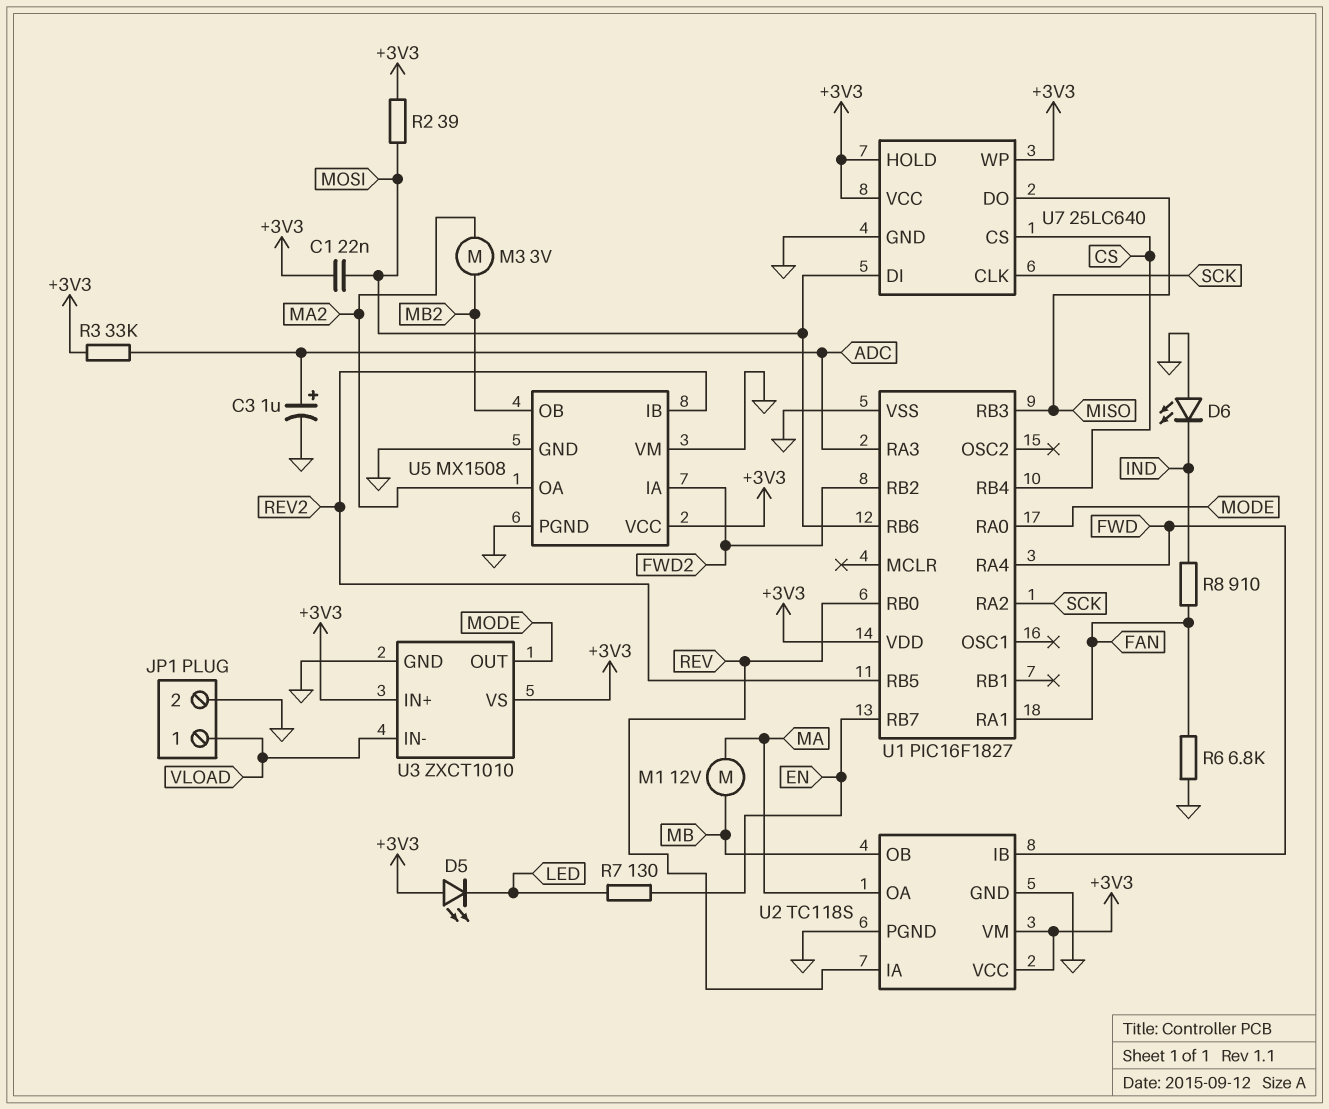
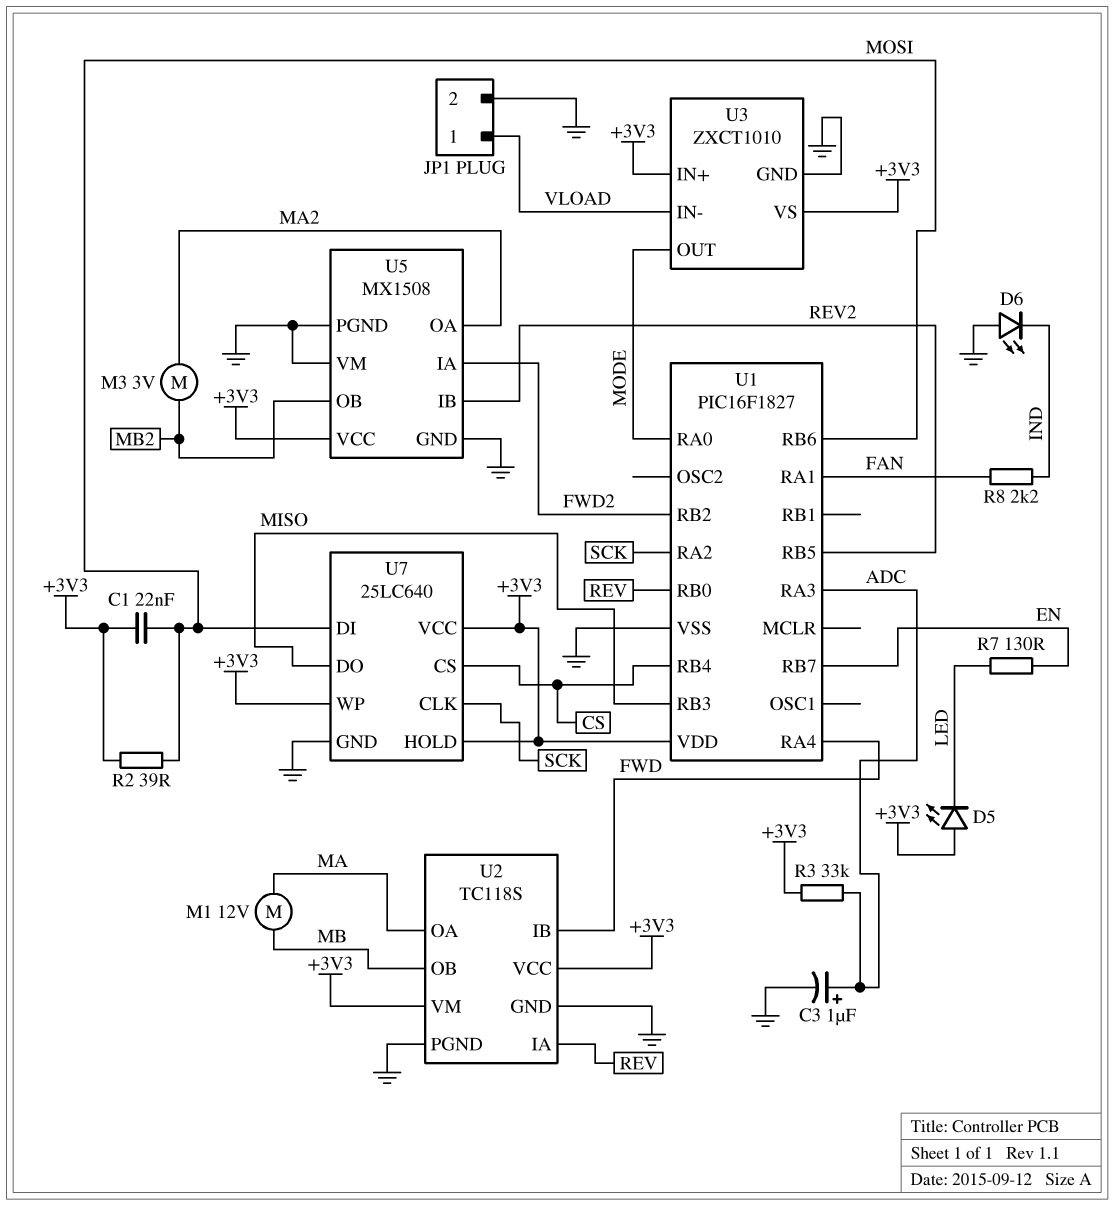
R6: 6.8k (FAN, GND) -> none
R8: 910 (FAN, IND) -> 2.2k (FAN, IND)

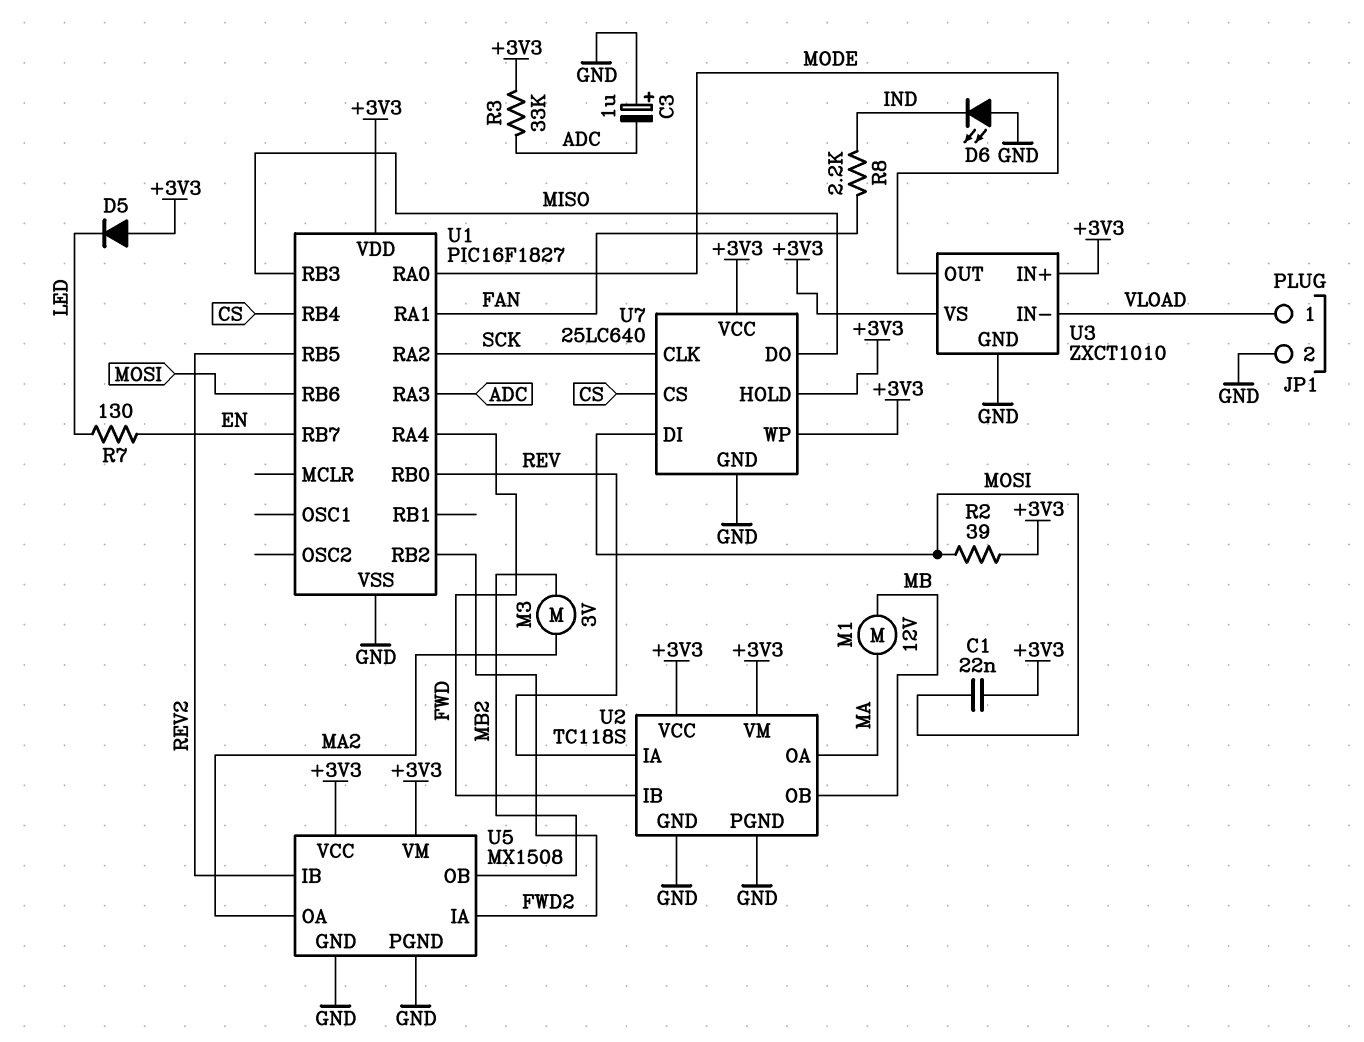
C3: 1uF (plus ADC, minus GND) -> 1uF (plus GND, minus ADC)
D5: LED (A +3V3, K LED) -> diode (A +3V3, K LED)
U5 pin VM: GND -> +3V3

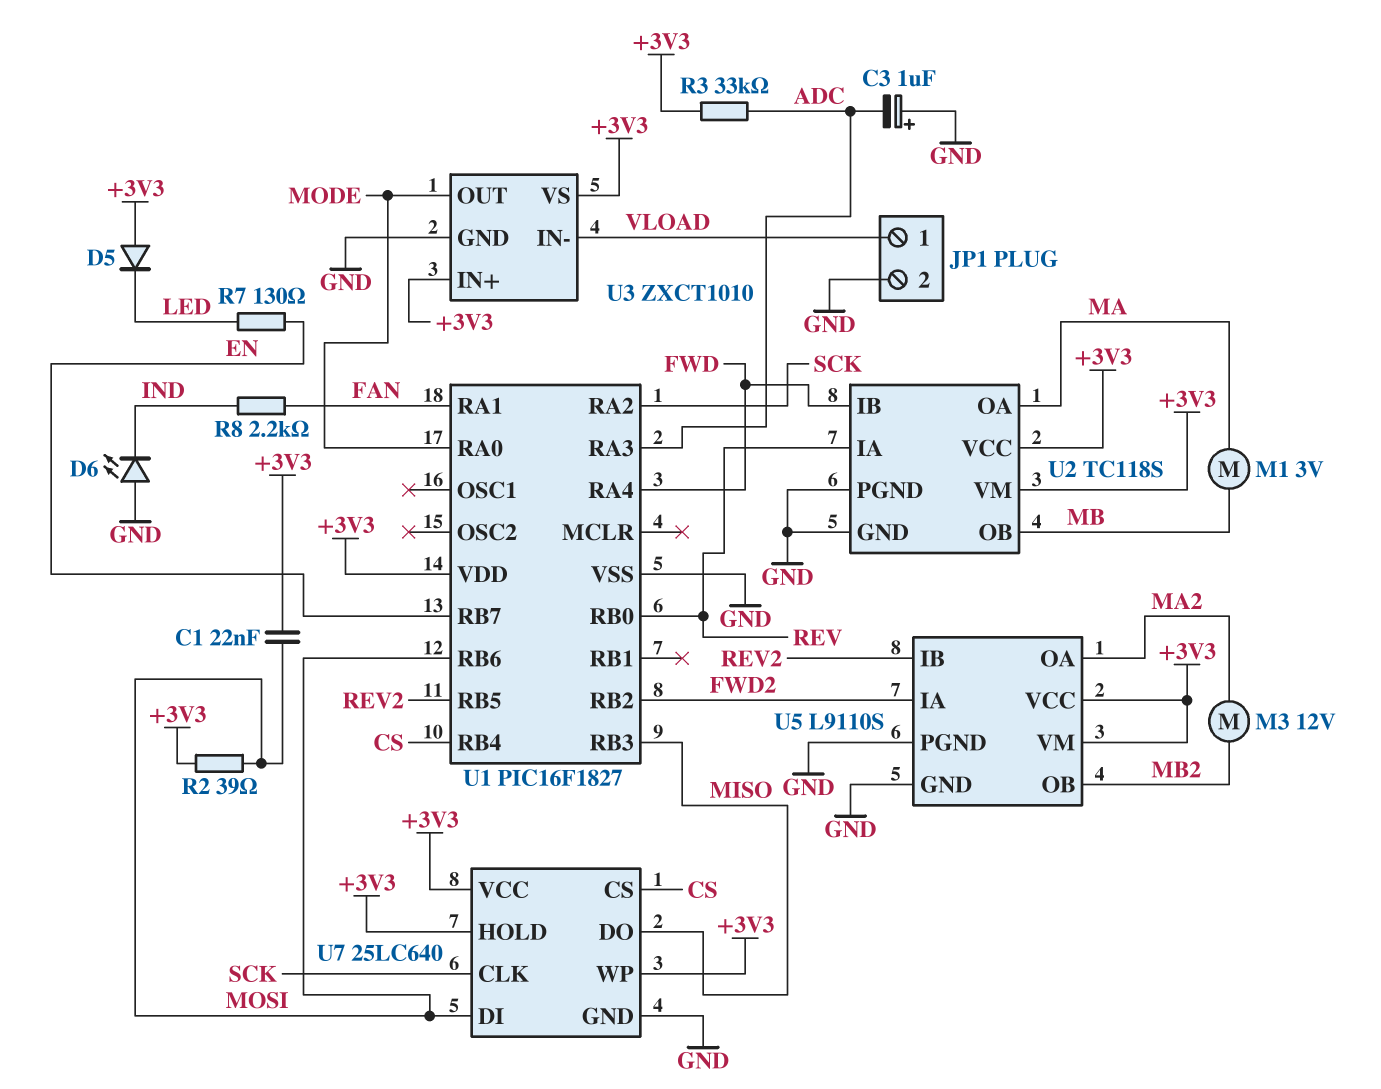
M1: motor 12V (MA, MB) -> motor 3V (MA, MB)
M3: motor 3V (MA2, MB2) -> motor 12V (MA2, MB2)
U5: MX1508 -> L9110S

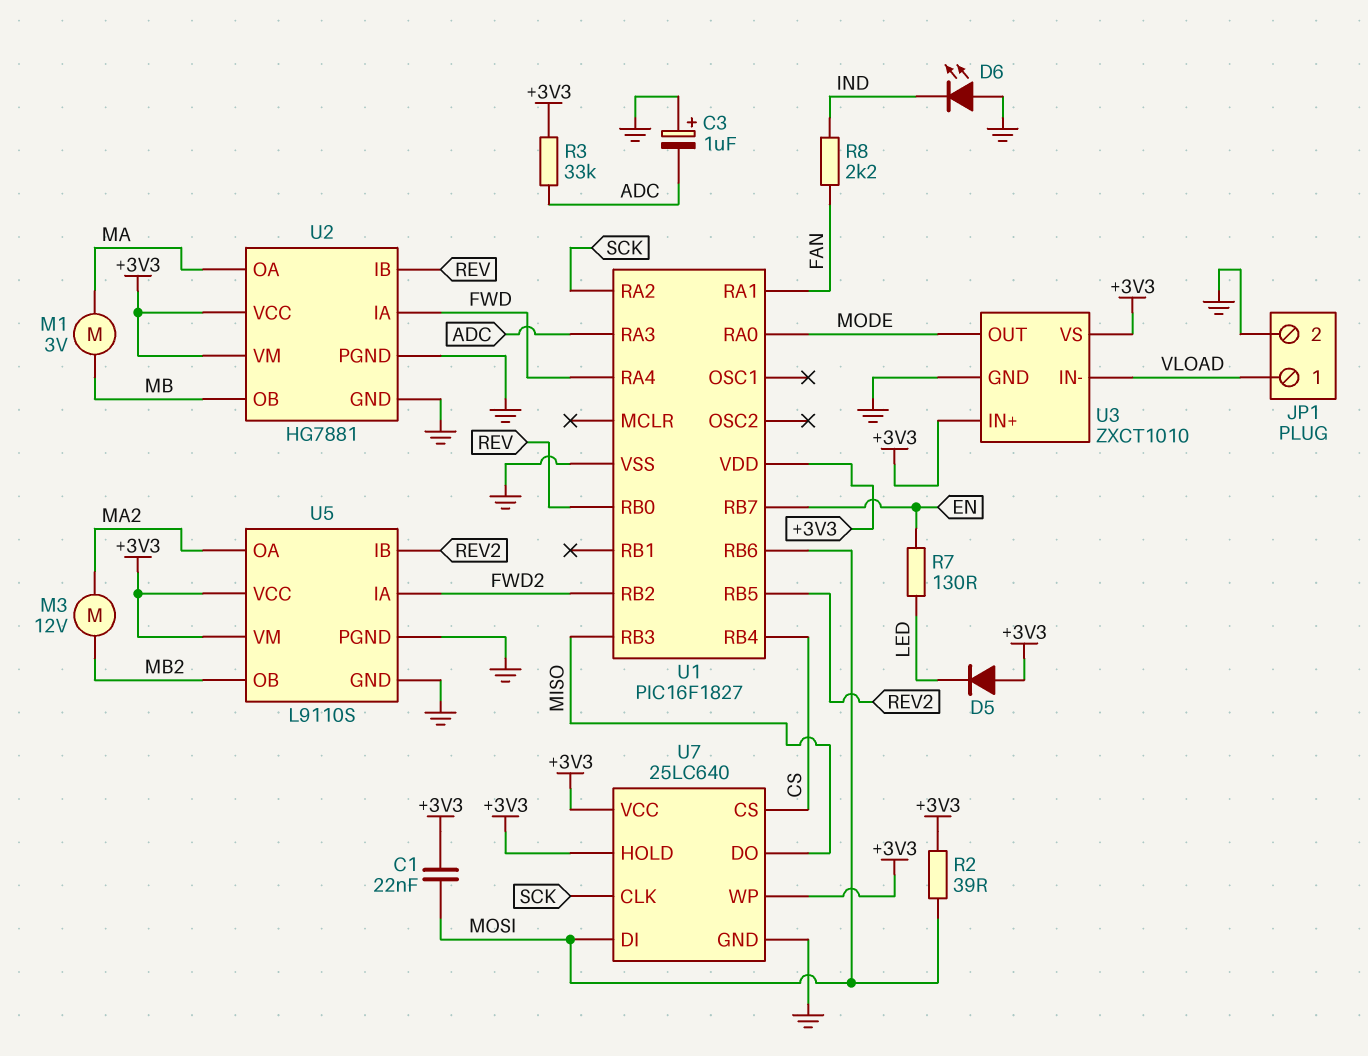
U2: TC118S -> HG7881
U2 pin IA: REV -> FWD
U2 pin IB: FWD -> REV

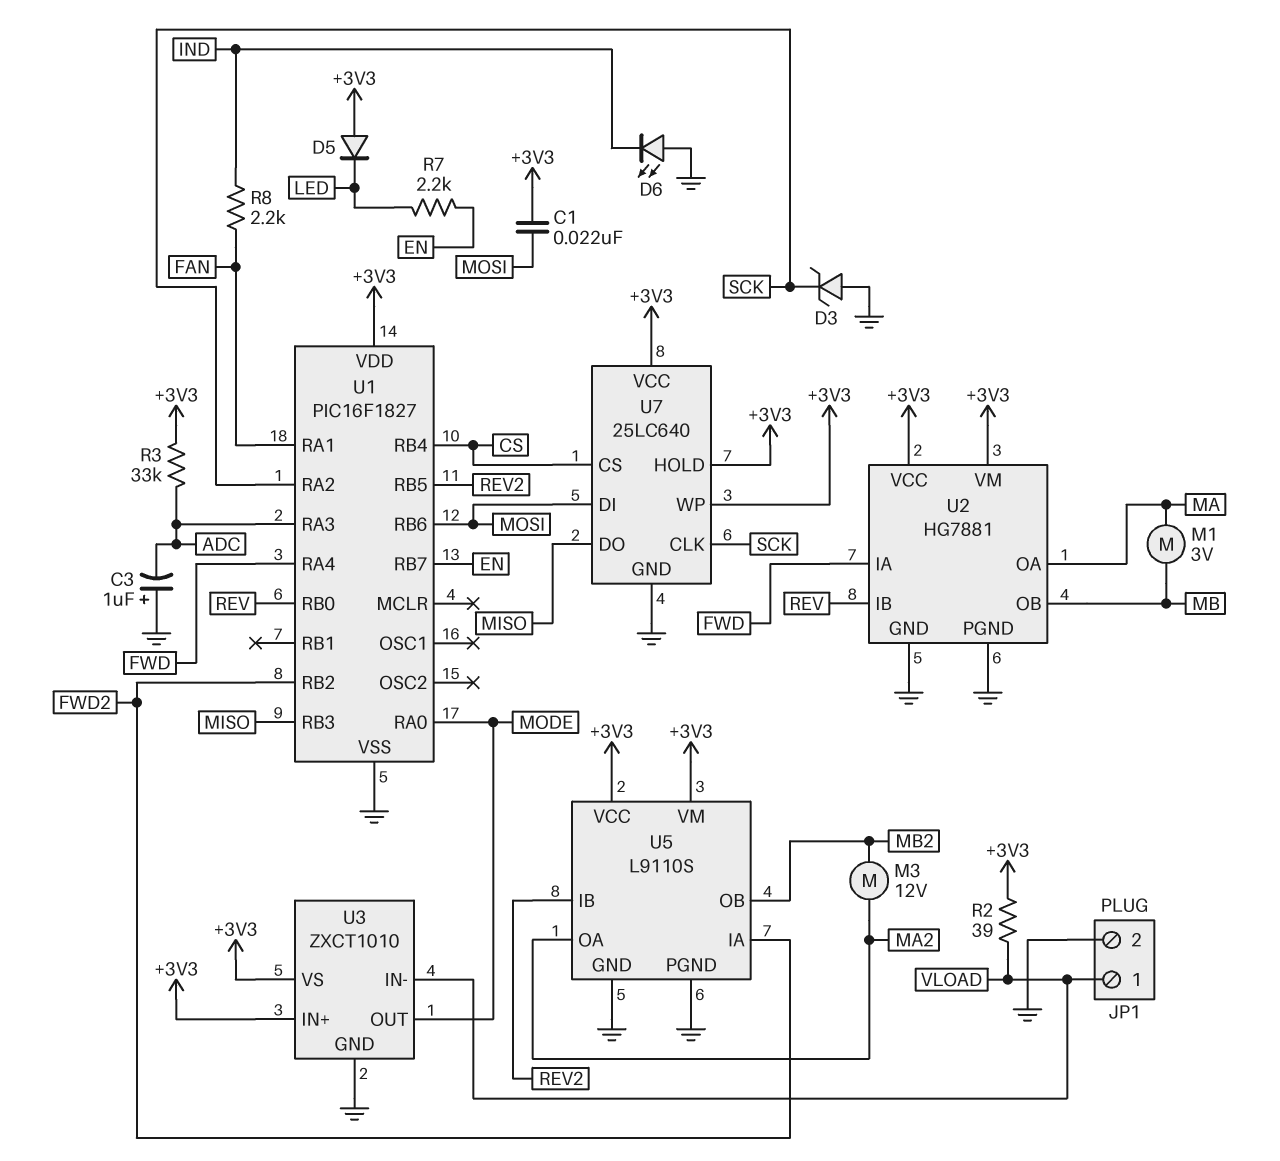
D3: none -> zener (A GND, K SCK)
R2: 39 (+3V3, MOSI) -> 39 (+3V3, VLOAD)
R7: 130 (EN, LED) -> 2.2k (EN, LED)

